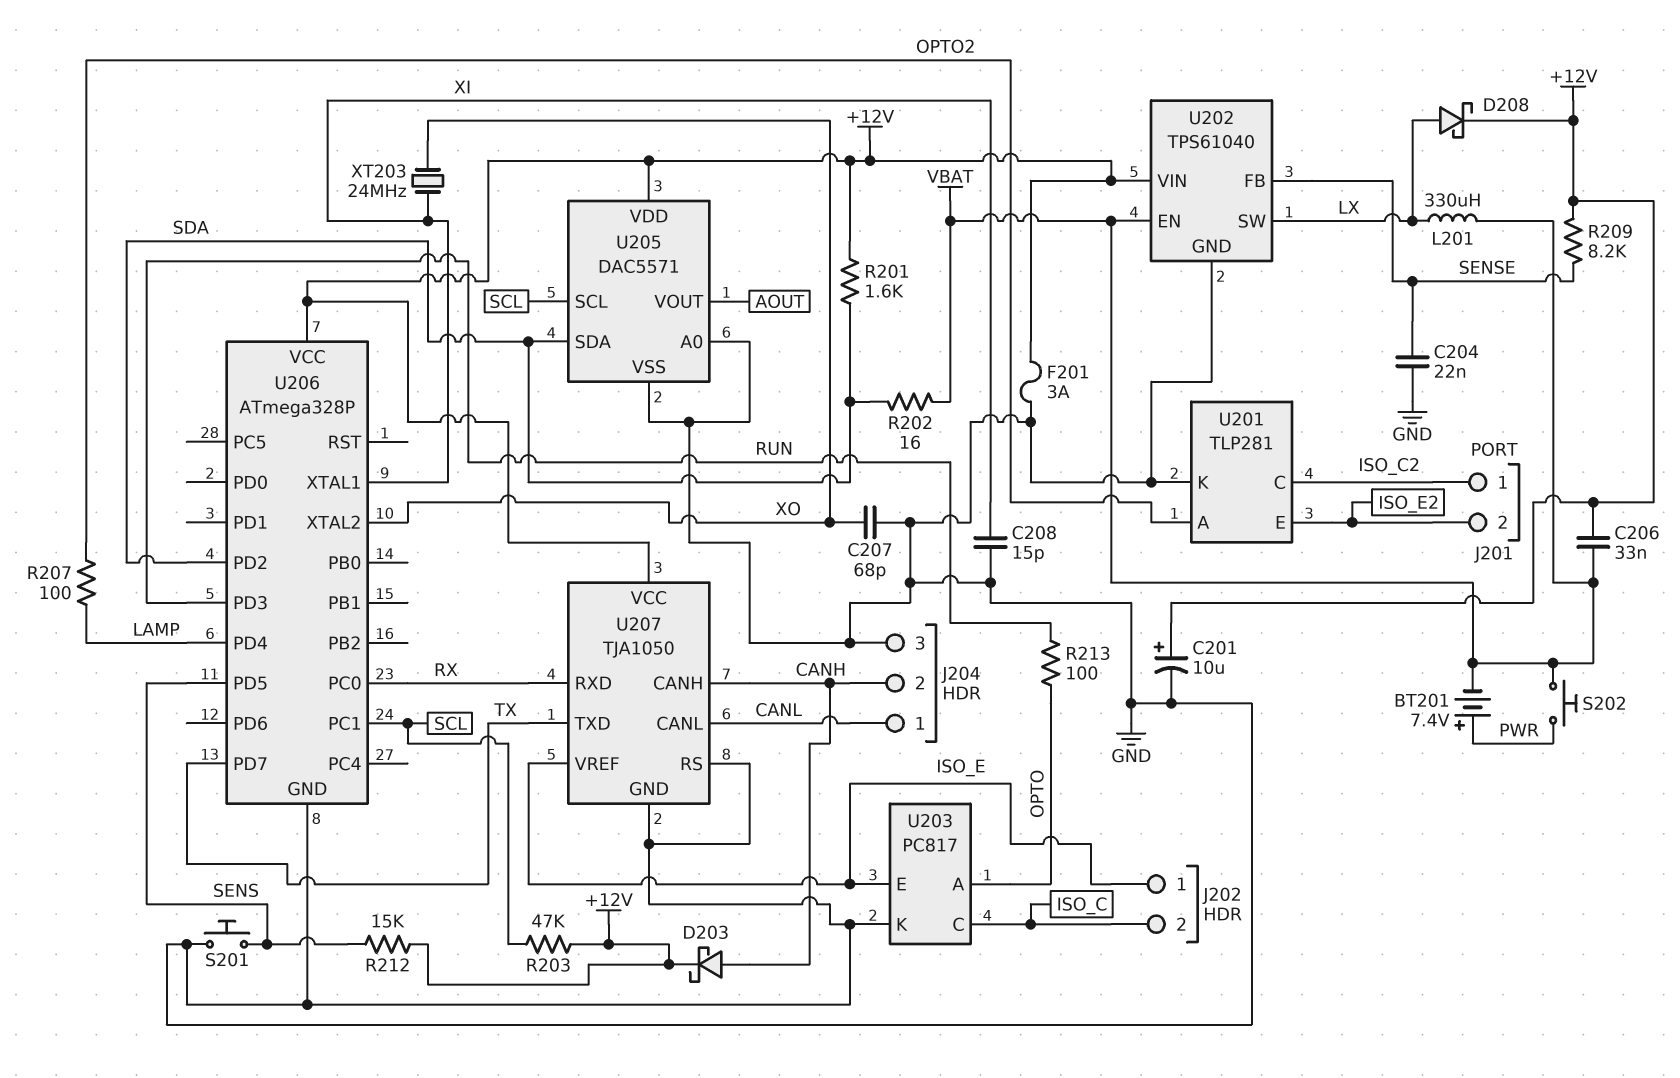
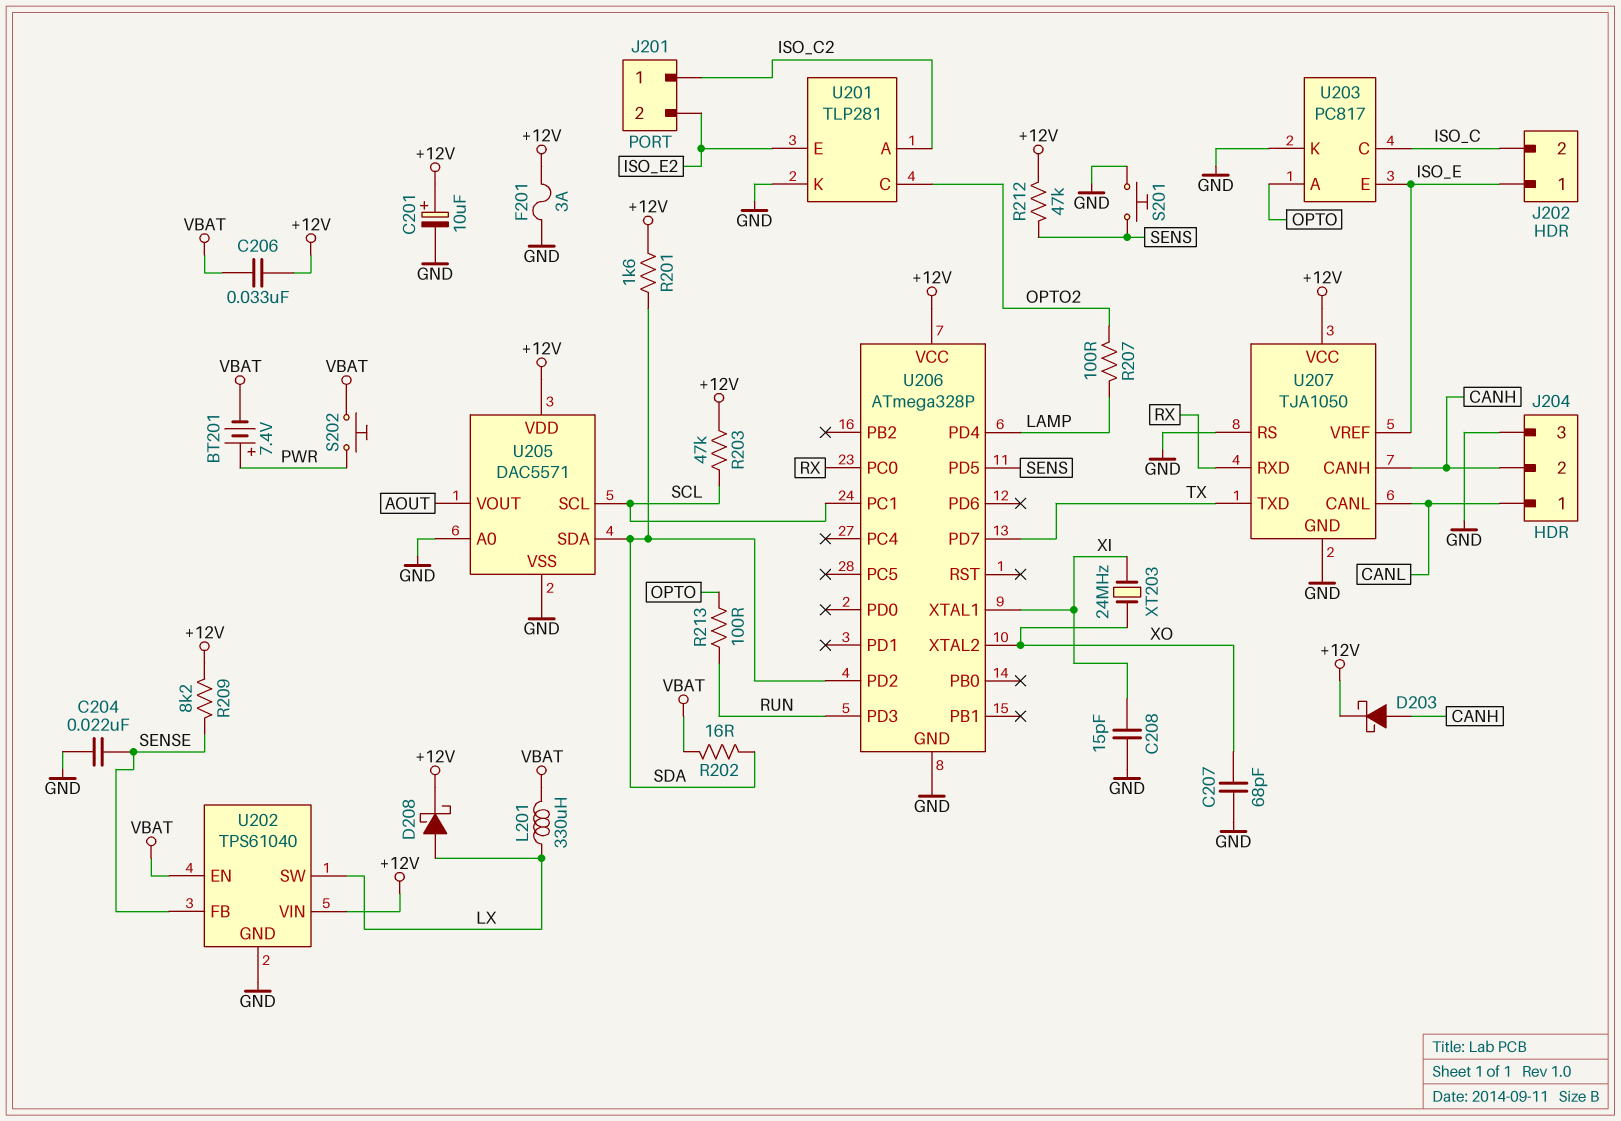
R212: 15k (+12V, SENS) -> 47k (+12V, SENS)
U201 pin A: OPTO2 -> ISO_C2
U201 pin C: ISO_C2 -> OPTO2

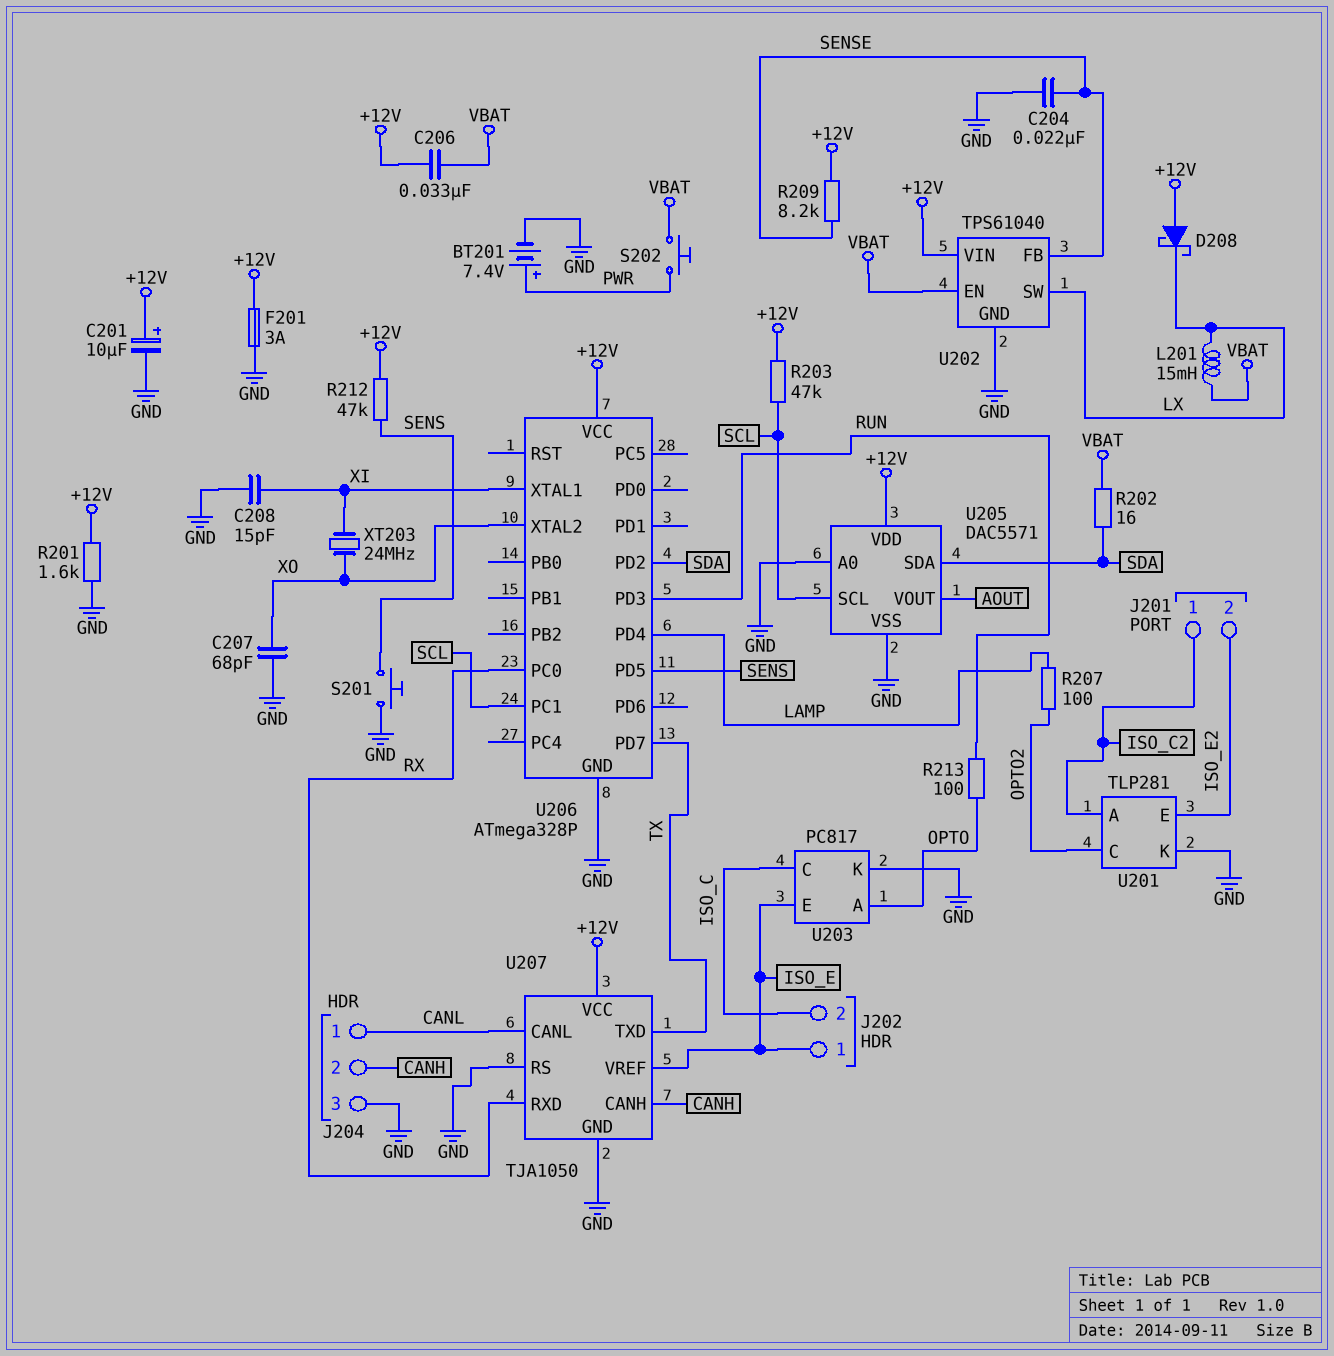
BT201: 7.4V (plus PWR, minus VBAT) -> 7.4V (plus PWR, minus GND)
D203: schottky (A CANH, K +12V) -> none
D208: schottky (A LX, K +12V) -> schottky (A +12V, K LX)
L201: 330uH (LX, VBAT) -> 15mH (LX, VBAT)
R201: 1.6k (+12V, SDA) -> 1.6k (+12V, GND)

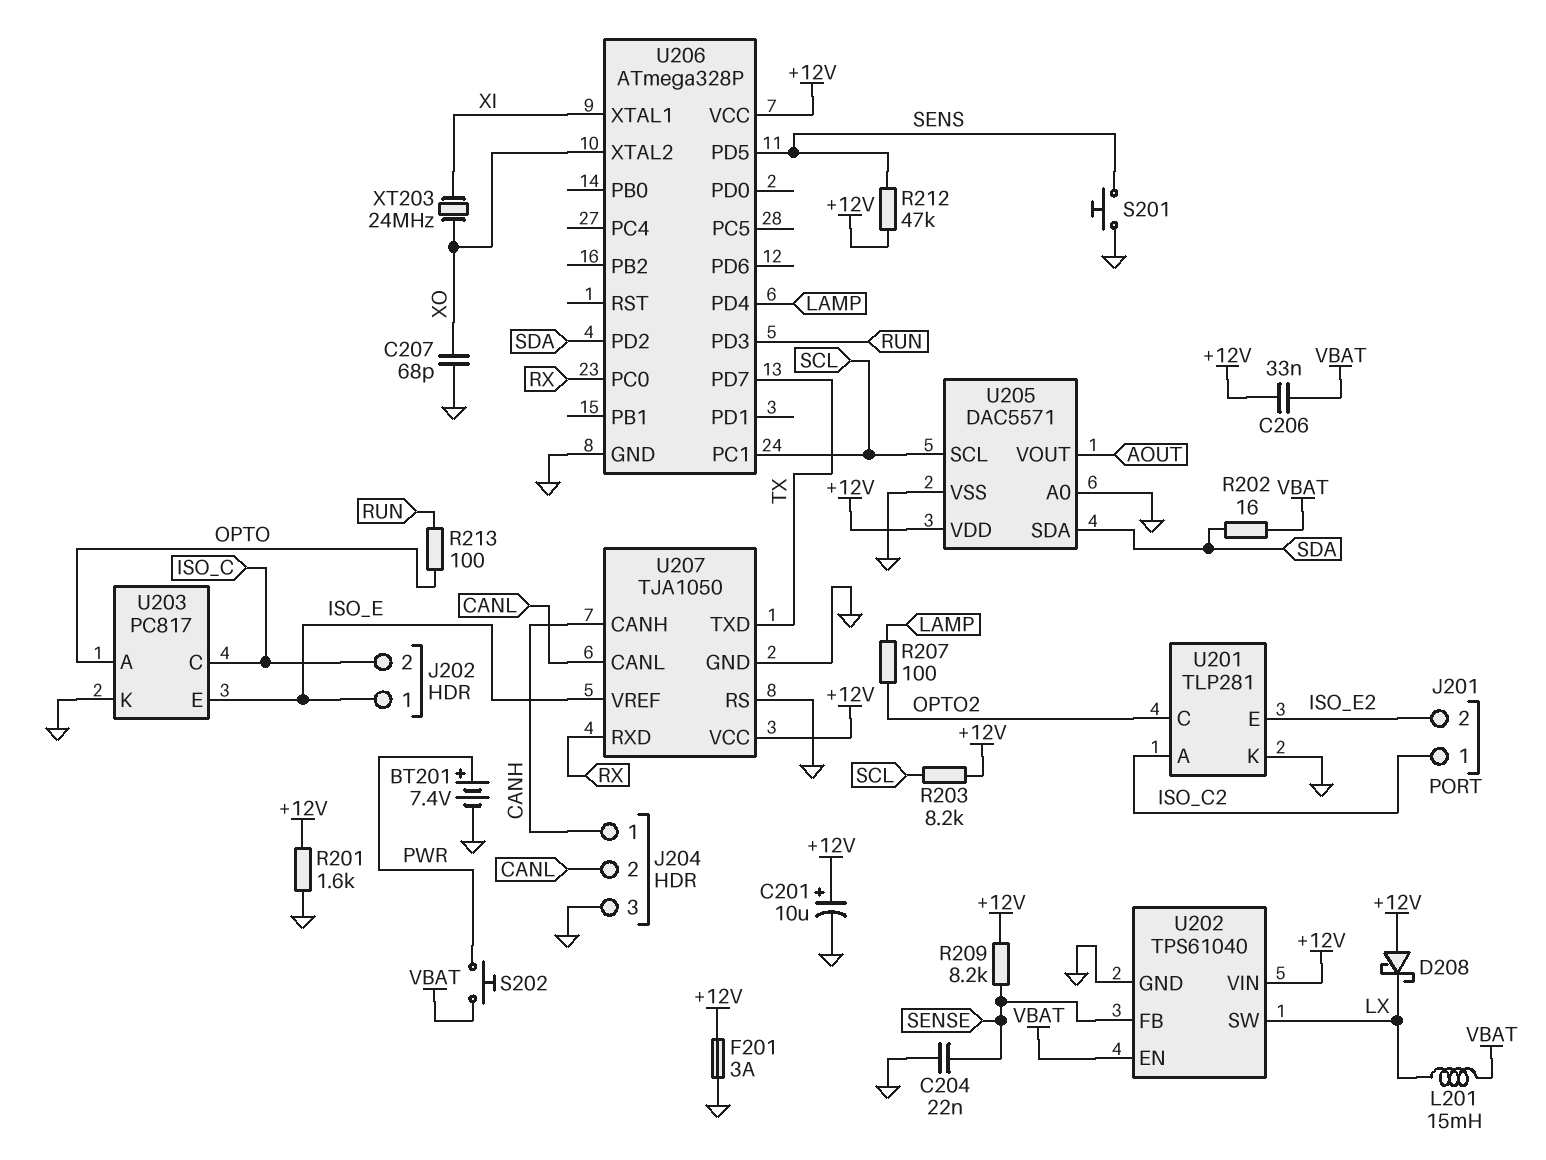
C208: 15pF (GND, XI) -> none
J204 pin 1: CANL -> CANH
J204 pin 2: CANH -> CANL
R203: 47k (+12V, SCL) -> 8.2k (+12V, SCL)

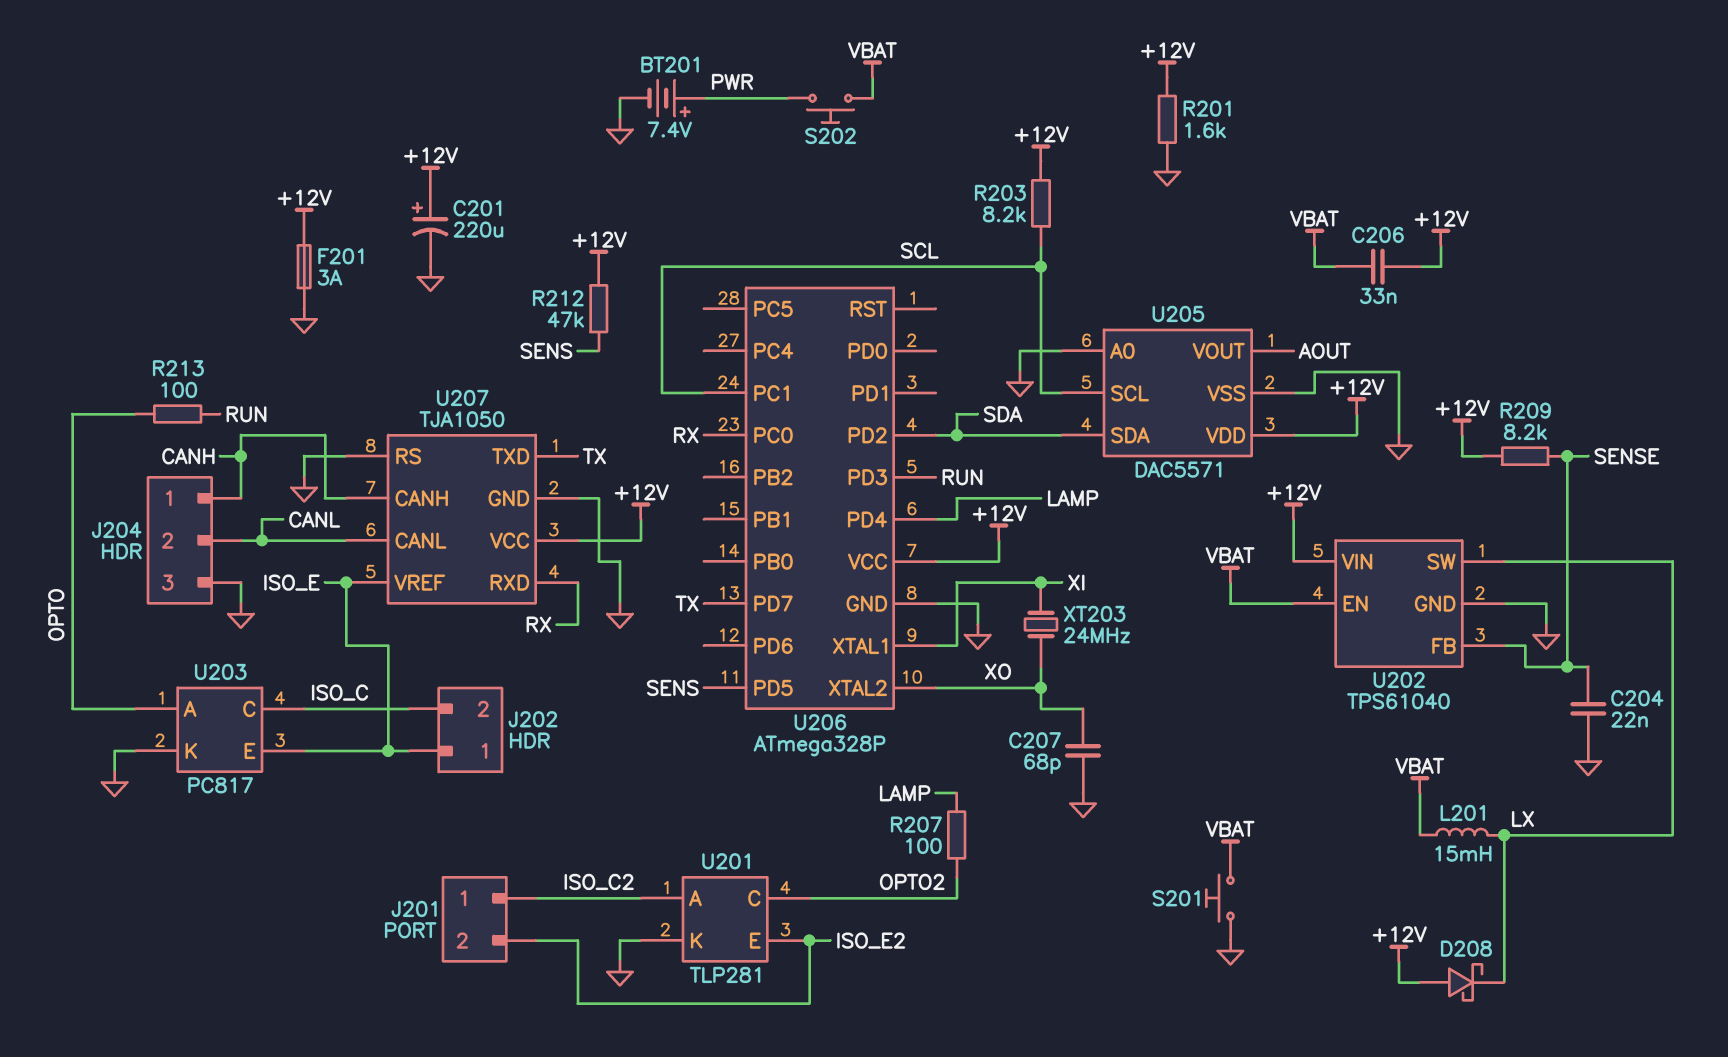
C201: 10uF (plus +12V, minus GND) -> 220uF (plus +12V, minus GND)
R202: 16 (SDA, VBAT) -> none
S201: button (GND, SENS) -> button (GND, VBAT)

